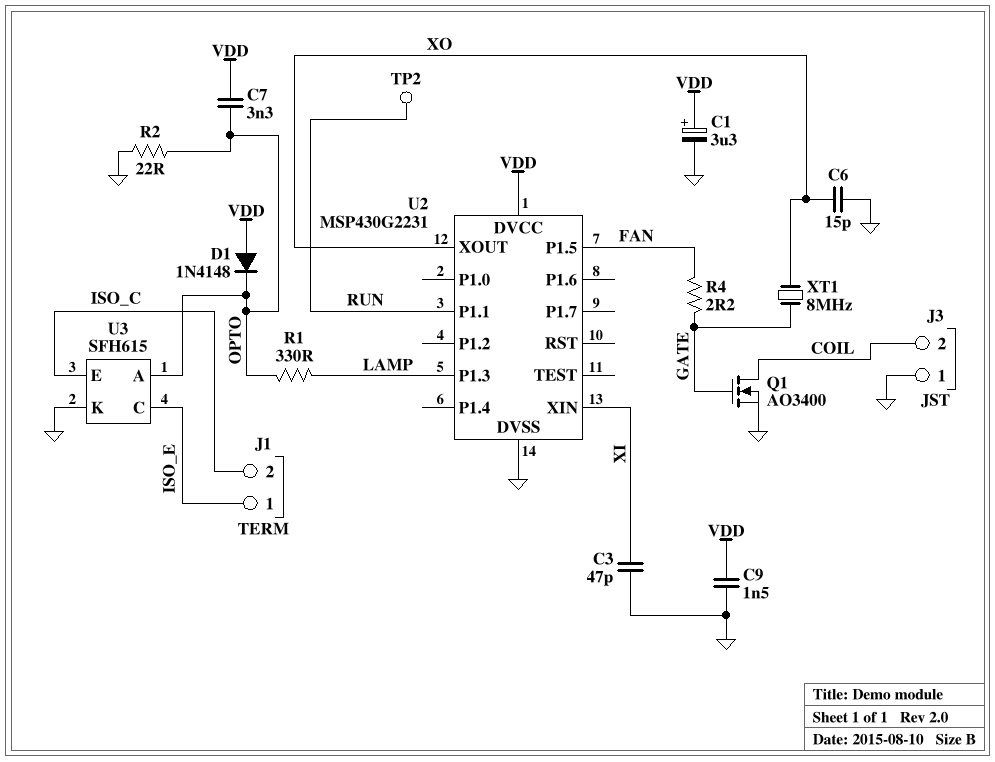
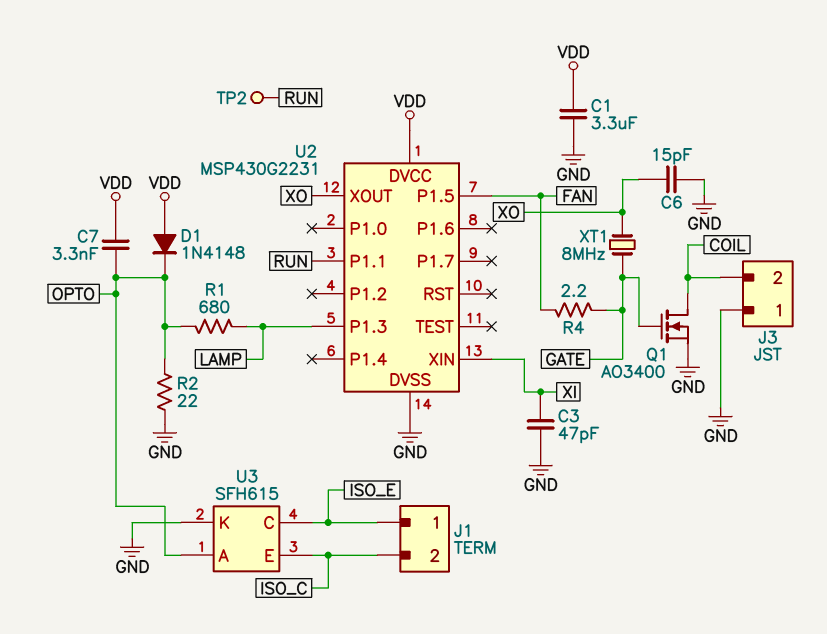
C1: 3.3uF (plus VDD, minus GND) -> 3.3uF (GND, VDD)
C9: 1.5nF (GND, VDD) -> none
R1: 330 (LAMP, OPTO) -> 680 (LAMP, OPTO)

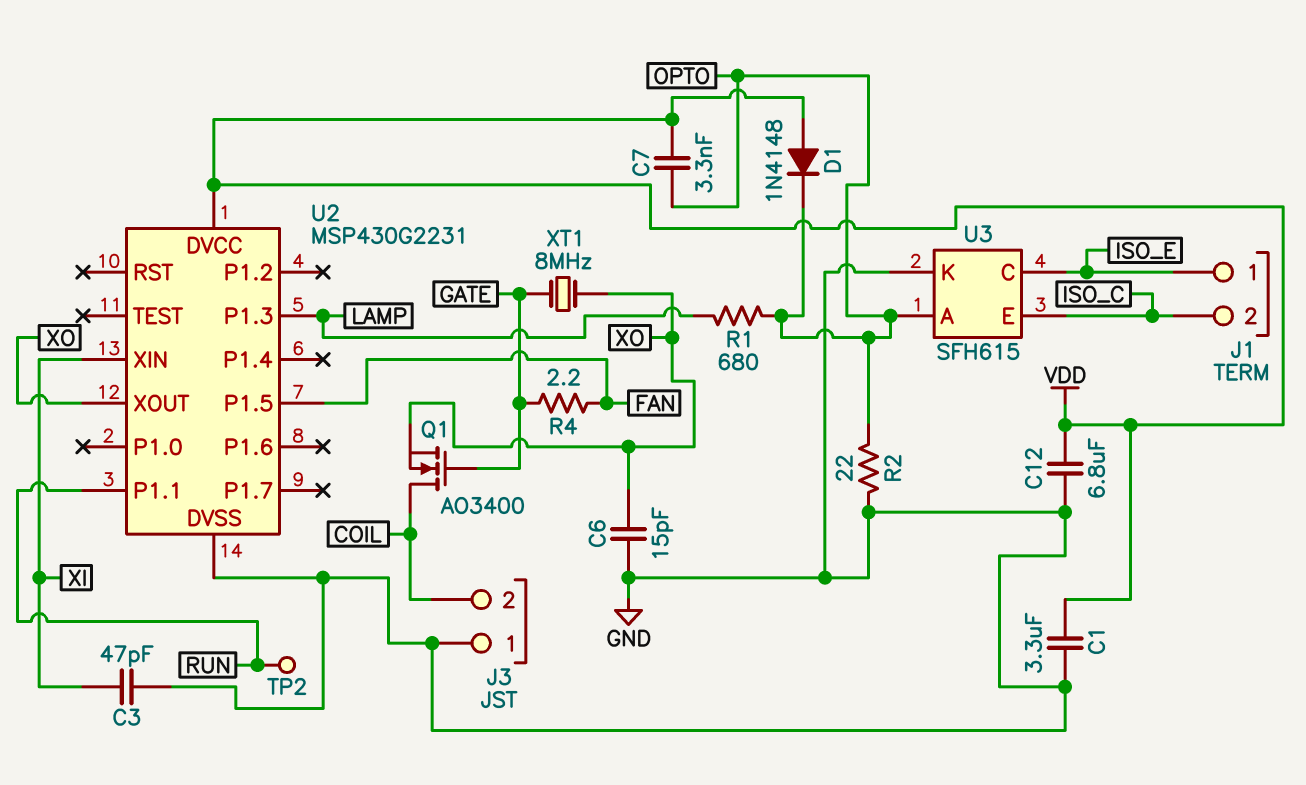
C12: none -> 6.8uF (GND, VDD)
Q1: NMOS AO3400 (G GATE, D COIL, S GND) -> NMOS AO3400 (G GATE, D COIL, S XO)

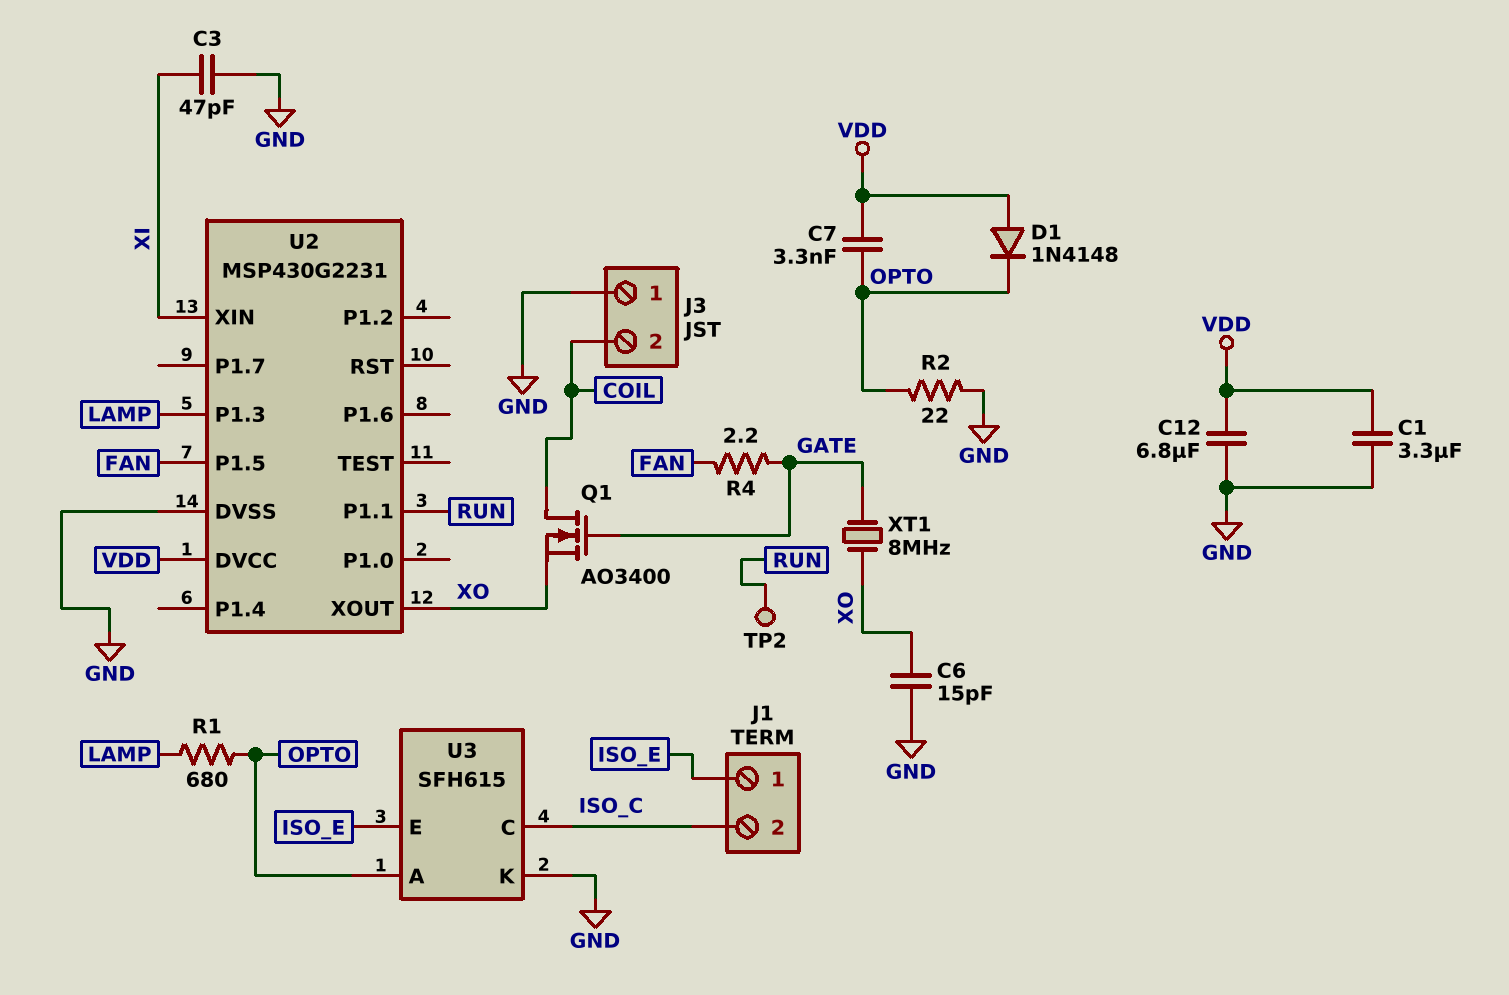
U3 pin C: ISO_E -> ISO_C
U3 pin E: ISO_C -> ISO_E

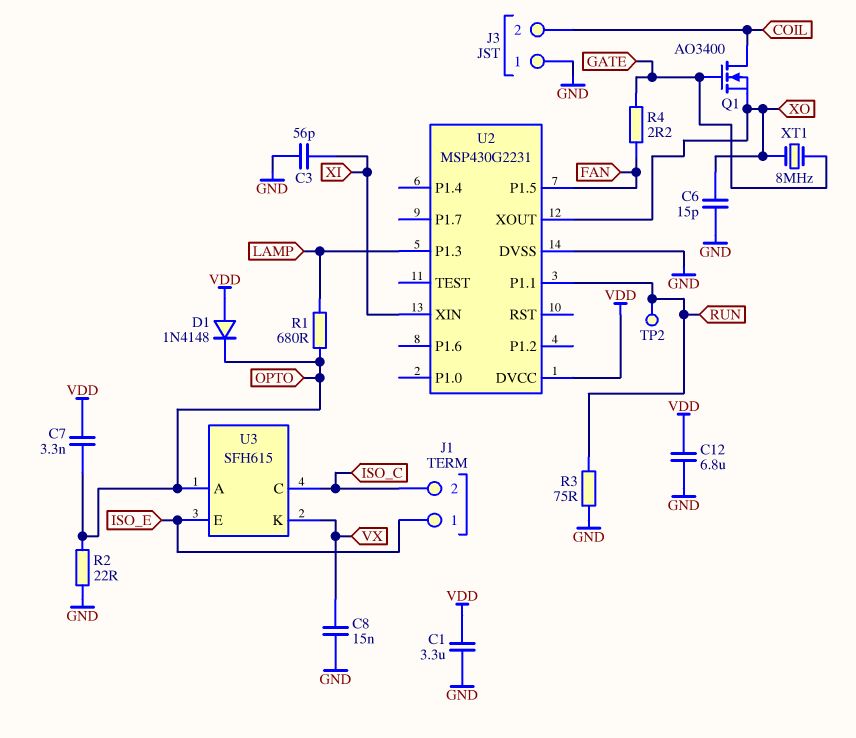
C3: 47pF (GND, XI) -> 56pF (GND, XI)
C8: none -> 15nF (GND, VX)
R3: none -> 75 (GND, RUN)
U3 pin K: GND -> VX

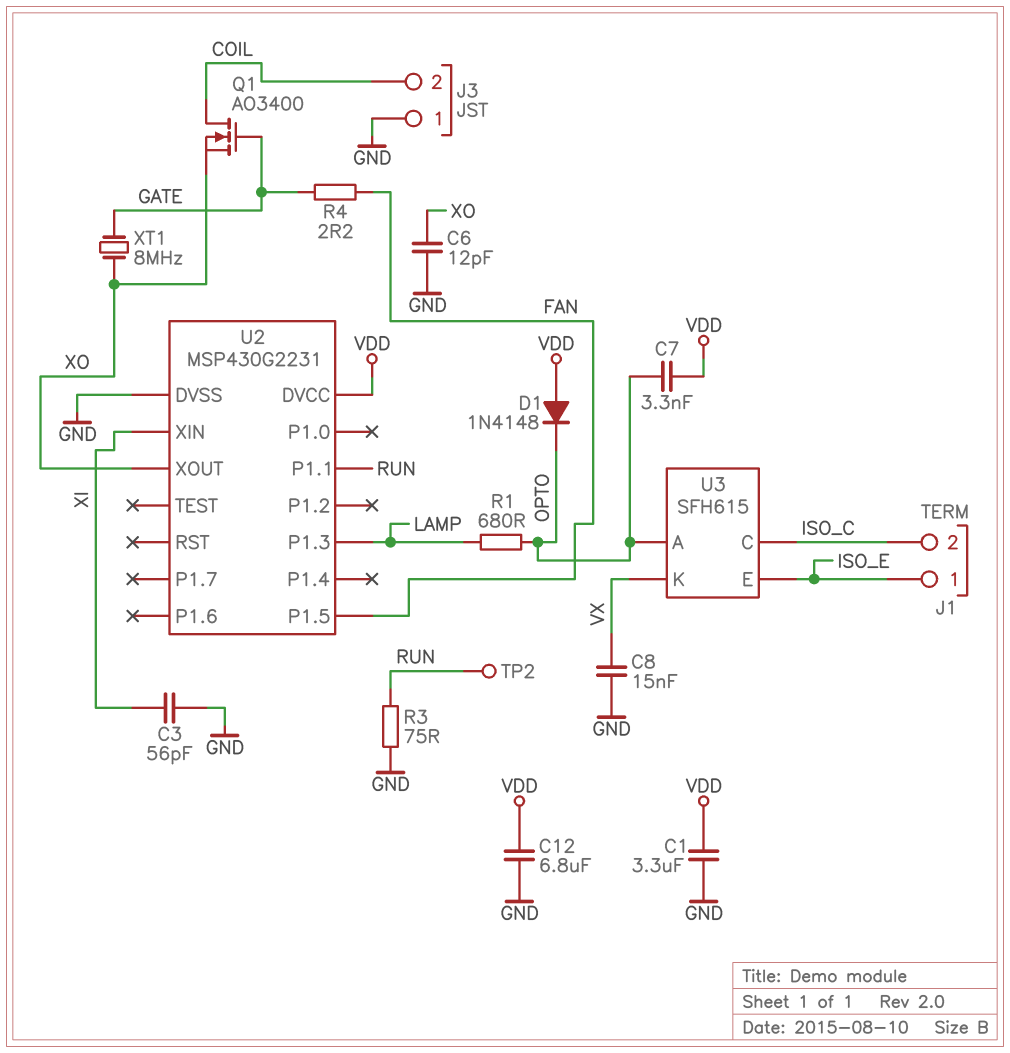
C6: 15pF (GND, XO) -> 12pF (GND, XO)
R2: 22 (GND, OPTO) -> none

